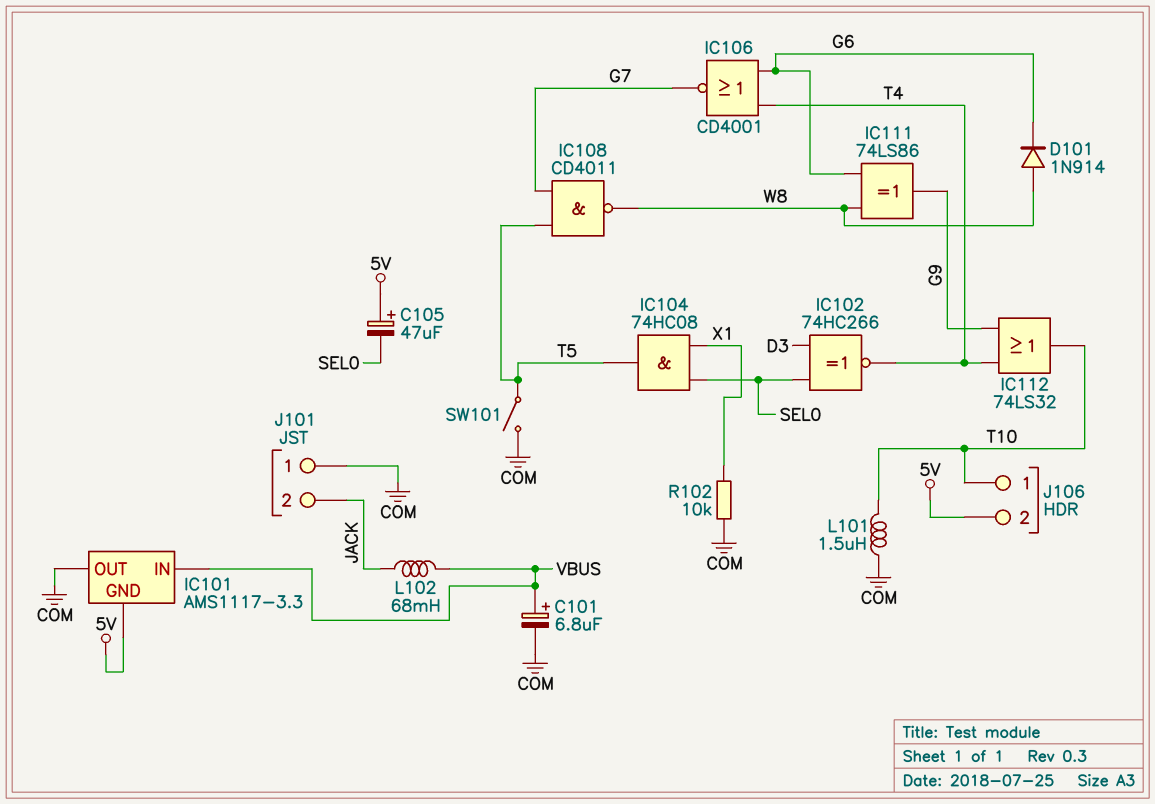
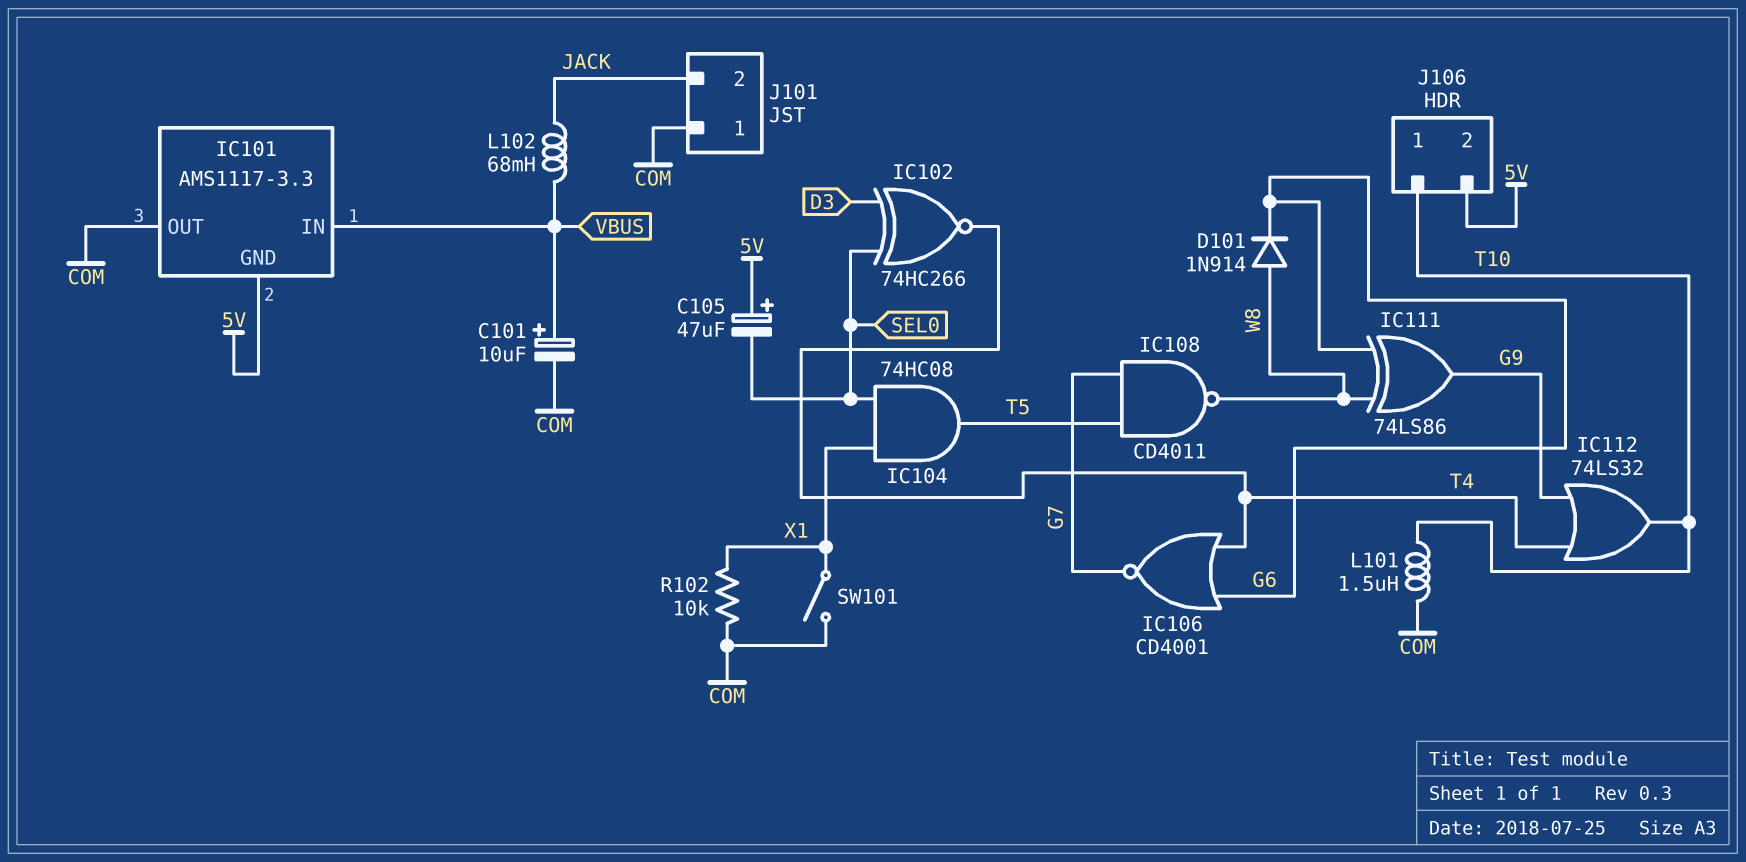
C101: 6.8uF (plus VBUS, minus COM) -> 10uF (plus VBUS, minus COM)
SW101: switch (COM, T5) -> switch (COM, X1)

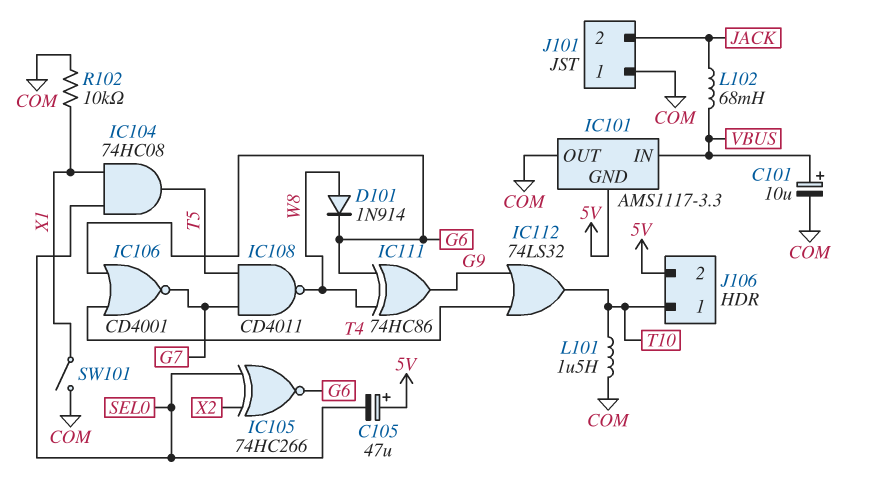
IC102: XNOR 74HC266 (in D3, in SEL0, out T4) -> none
IC105: none -> XNOR 74HC266 (in SEL0, in X2, out G6)
IC111: XOR 74LS86 (in G6, in W8, out G9) -> XOR 74HC86 (in G6, in W8, out G9)

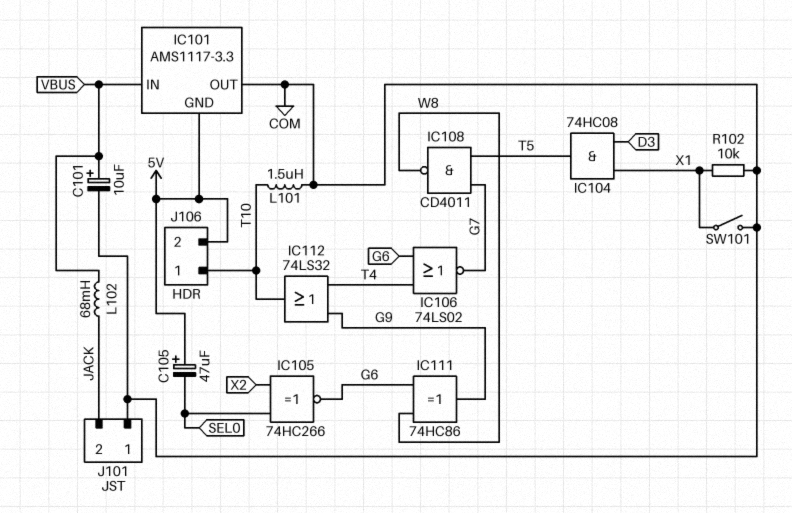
D101: diode 1N914 (A W8, K G6) -> none
IC104: AND 74HC08 (in SEL0, in X1, out T5) -> AND 74HC08 (in D3, in X1, out T5)
IC106: NOR CD4001 (in G6, in T4, out G7) -> NOR 74LS02 (in G6, in T4, out G7)

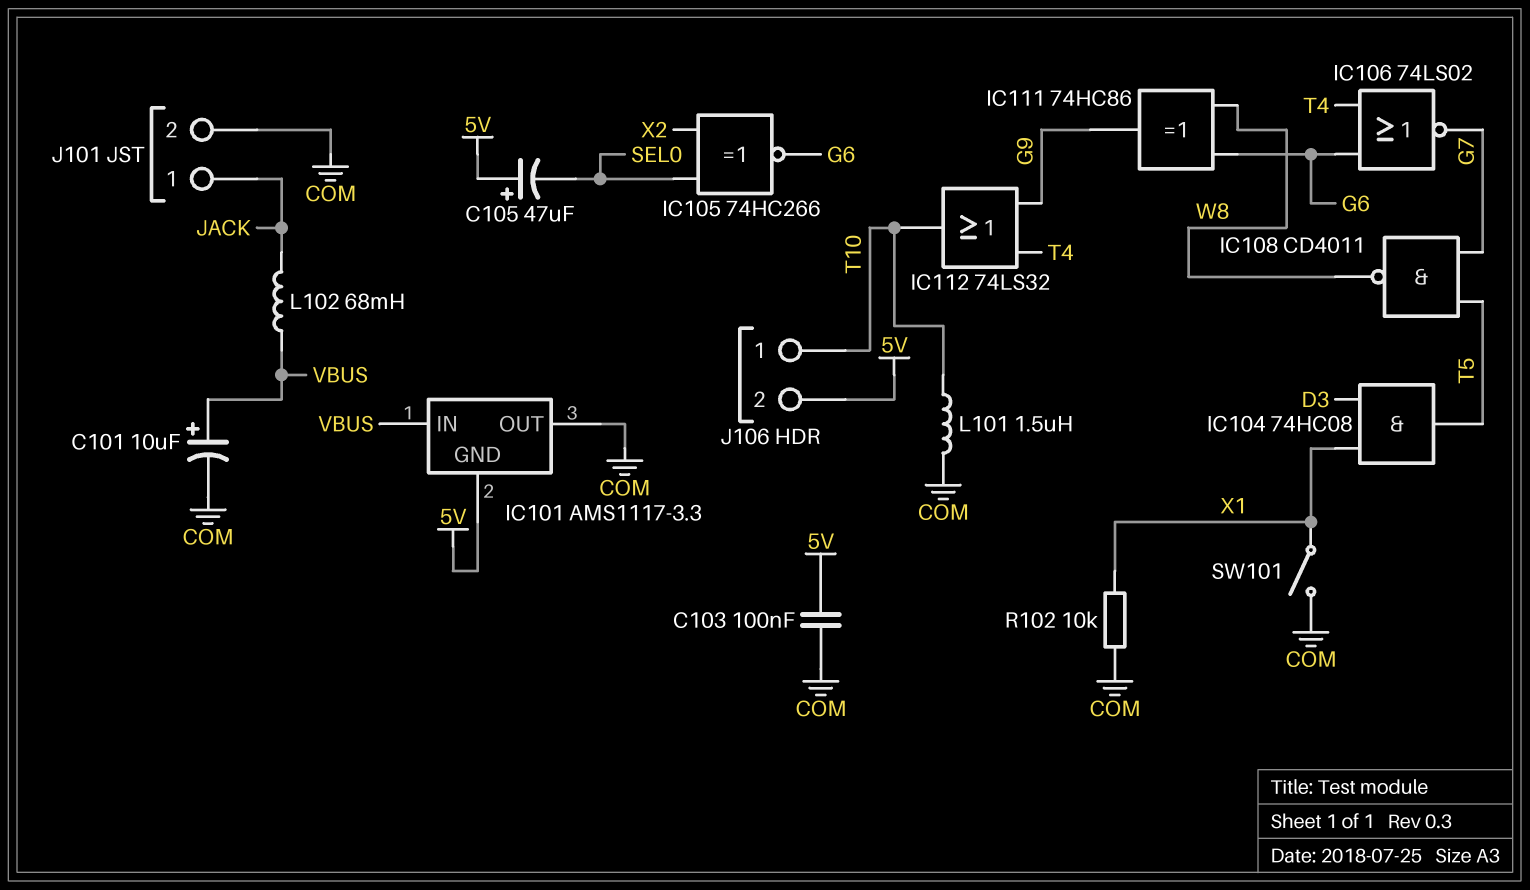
C103: none -> 100nF (5V, COM)
J101 pin 1: COM -> JACK
J101 pin 2: JACK -> COM

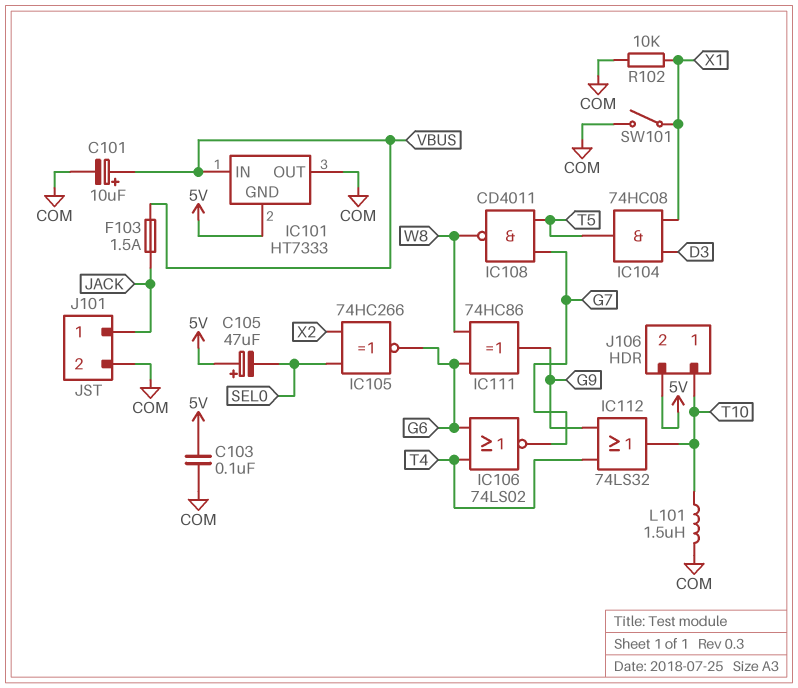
F103: none -> 1.5A (JACK, VBUS)
IC101: AMS1117-3.3 -> HT7333
L102: 68mH (JACK, VBUS) -> none

